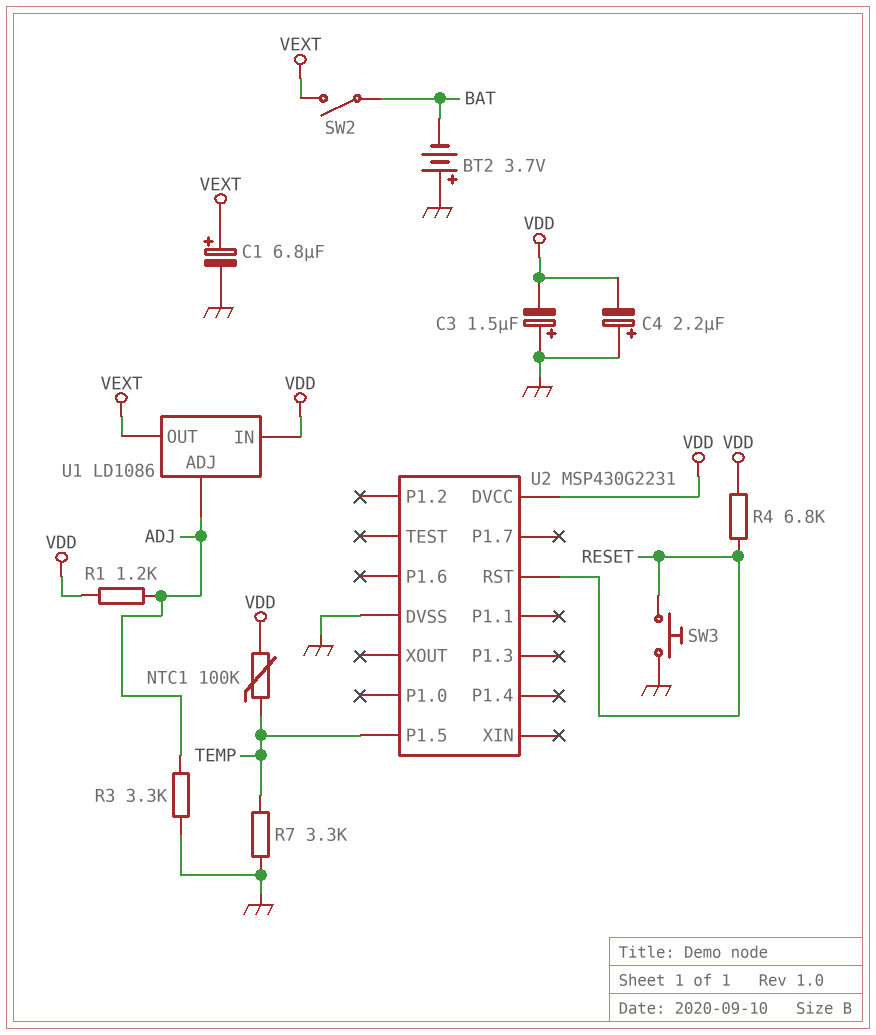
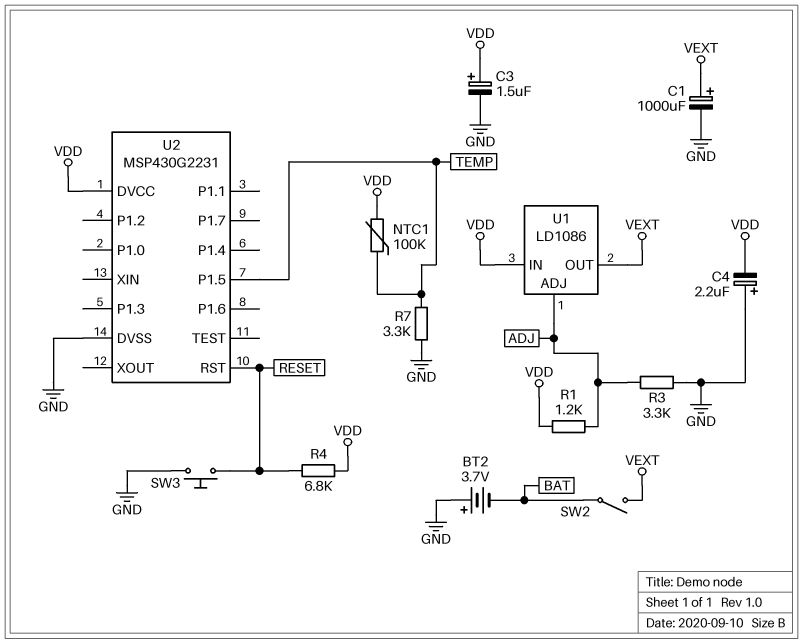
C1: 6.8uF (plus VEXT, minus GND) -> 1000uF (plus VEXT, minus GND)
C3: 1.5uF (plus GND, minus VDD) -> 1.5uF (plus VDD, minus GND)

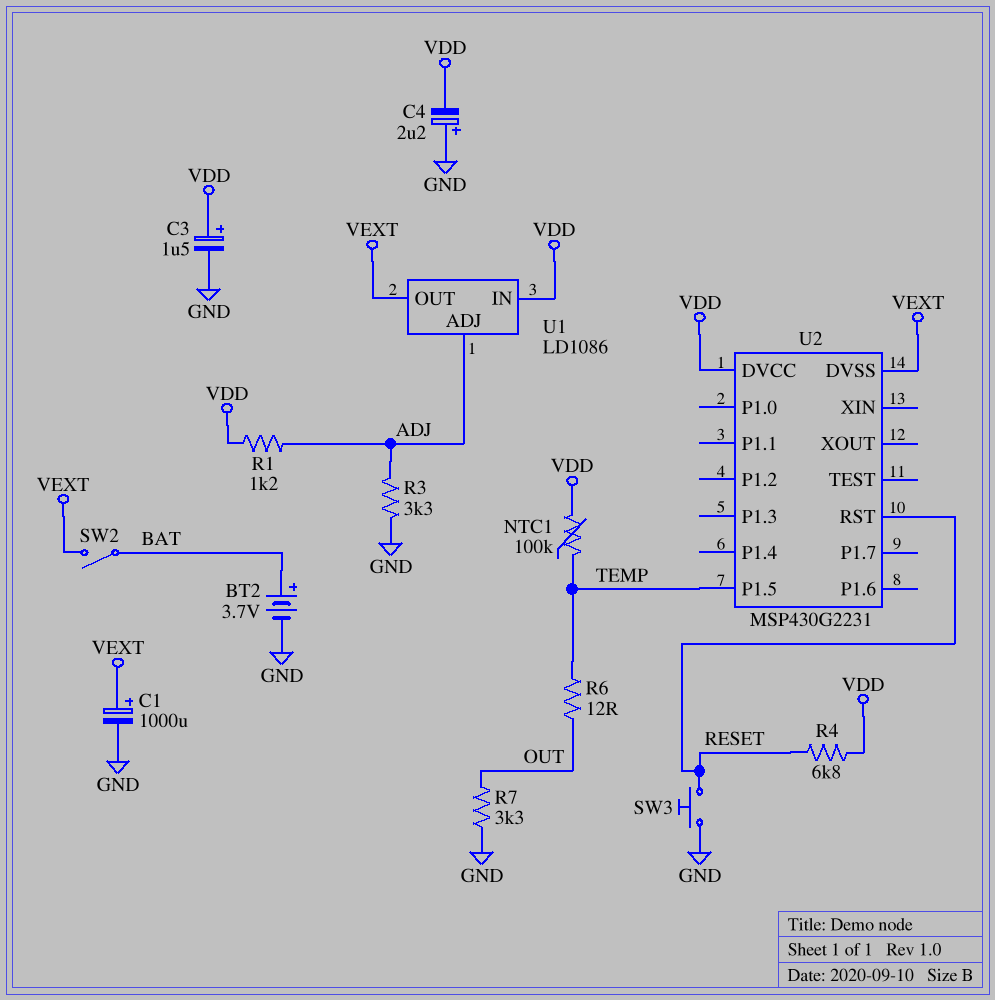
BT2: 3.7V (plus GND, minus BAT) -> 3.7V (plus BAT, minus GND)
R6: none -> 12 (OUT, TEMP)
R7: 3.3k (GND, TEMP) -> 3.3k (GND, OUT)
U2 pin DVSS: GND -> VEXT

